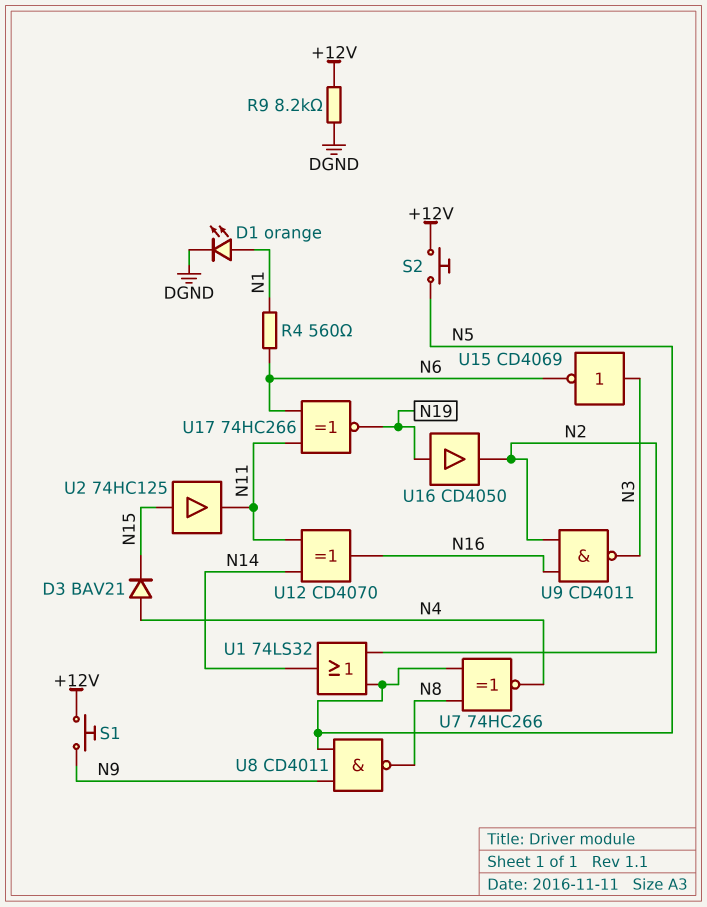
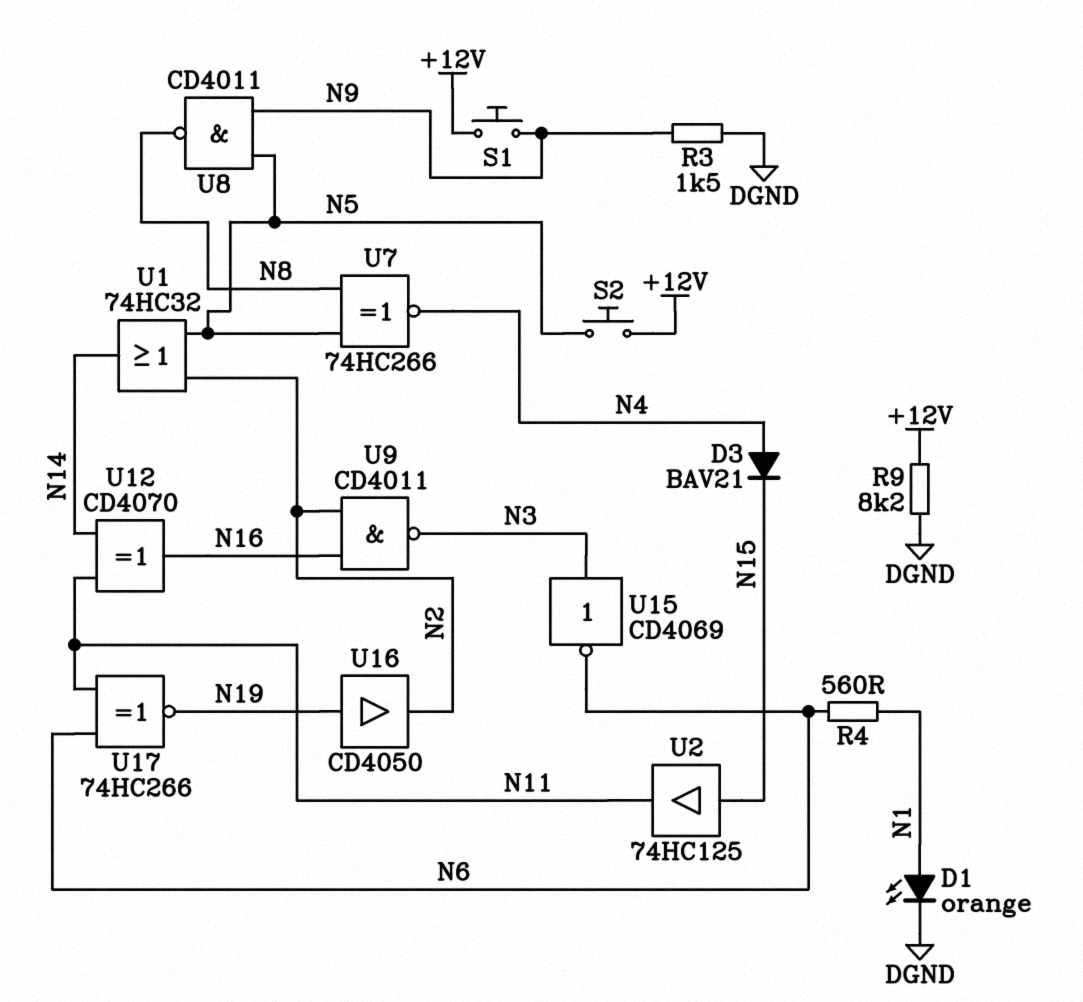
R3: none -> 1.5k (DGND, N9)
U1: OR 74LS32 (in N2, in N5, out N14) -> OR 74HC32 (in N2, in N5, out N14)

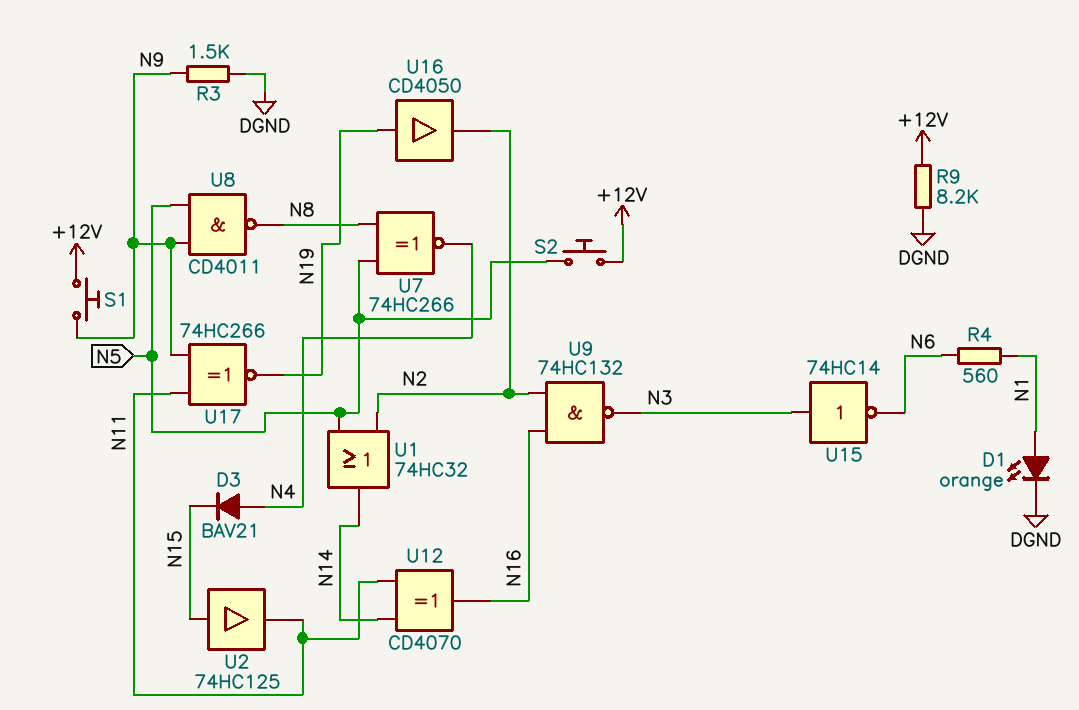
U9: NAND CD4011 (in N2, in N16, out N3) -> NAND 74HC132 (in N2, in N16, out N3)
U15: NOT CD4069 (in N3, out N6) -> NOT 74HC14 (in N3, out N6)
U17: XNOR 74HC266 (in N6, in N11, out N19) -> XNOR 74HC266 (in N9, in N11, out N19)

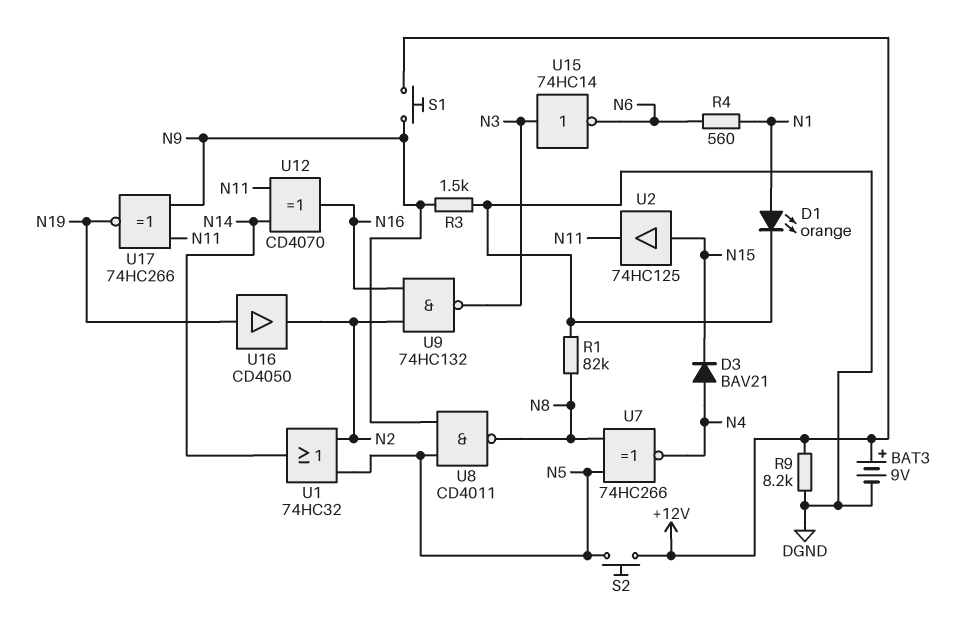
BAT3: none -> 9V (plus +12V, minus DGND)
R1: none -> 82k (DGND, N8)

